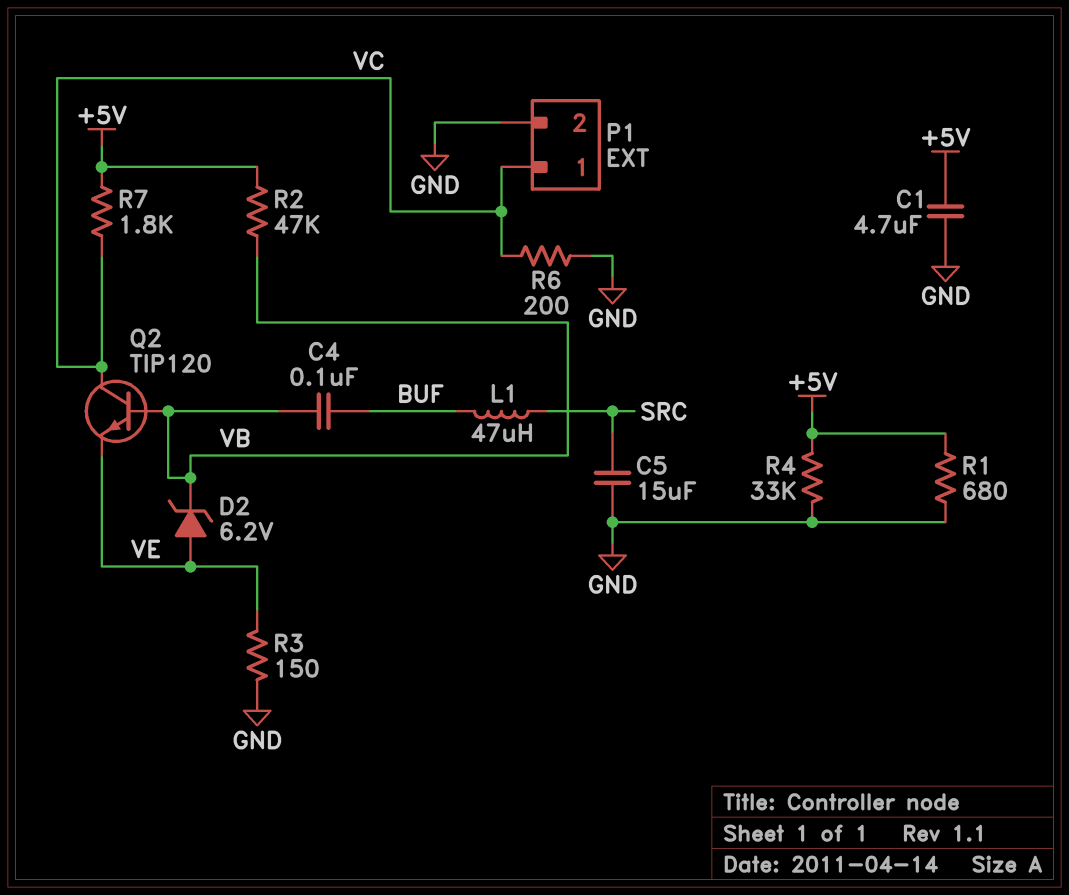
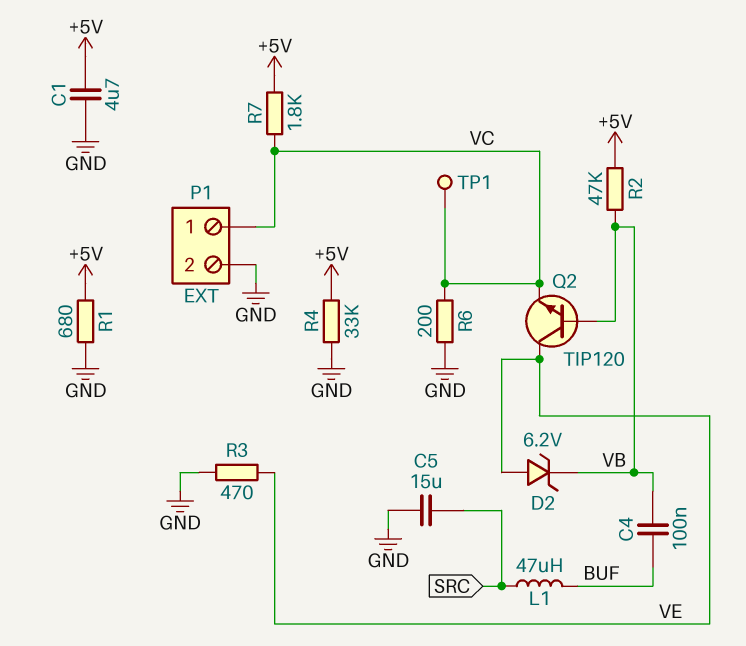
Q2: NPN TIP120 (B VB, C VC, E VE) -> NPN TIP120 (B VB, C VE, E VC)
R3: 150 (GND, VE) -> 470 (GND, VE)
TP1: none -> test point (VC)

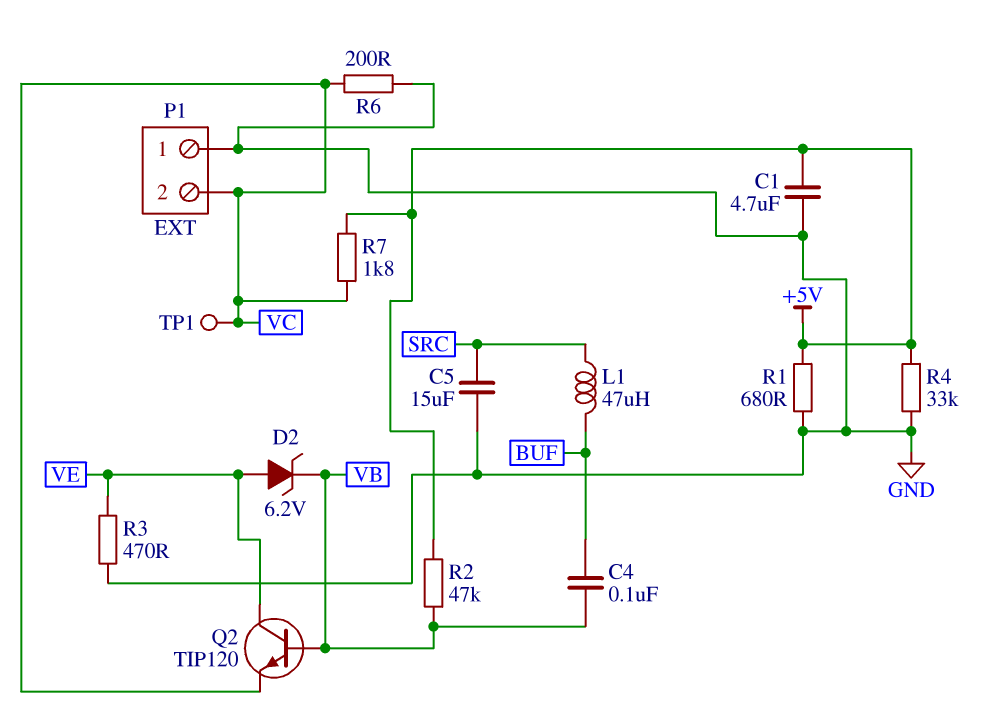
P1 pin 1: VC -> GND
P1 pin 2: GND -> VC

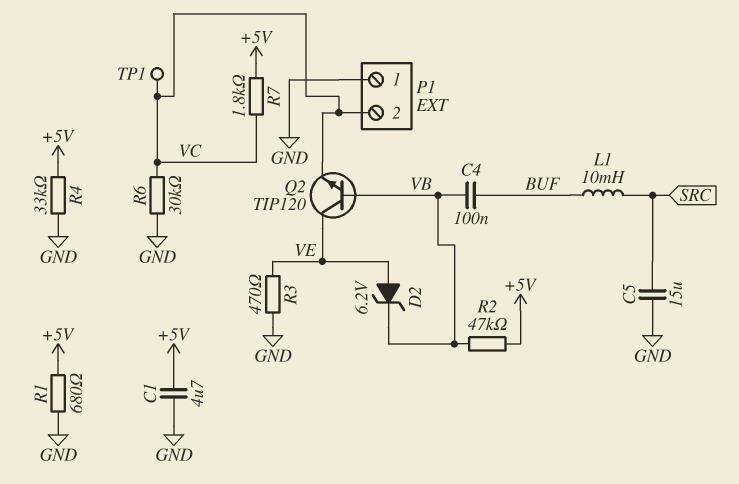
L1: 47uH (BUF, SRC) -> 10mH (BUF, SRC)
R6: 200 (GND, VC) -> 30k (GND, VC)

